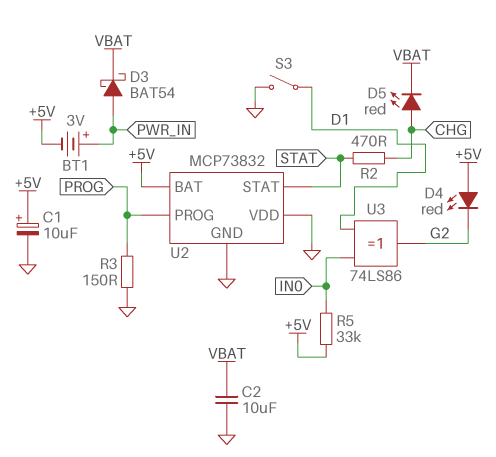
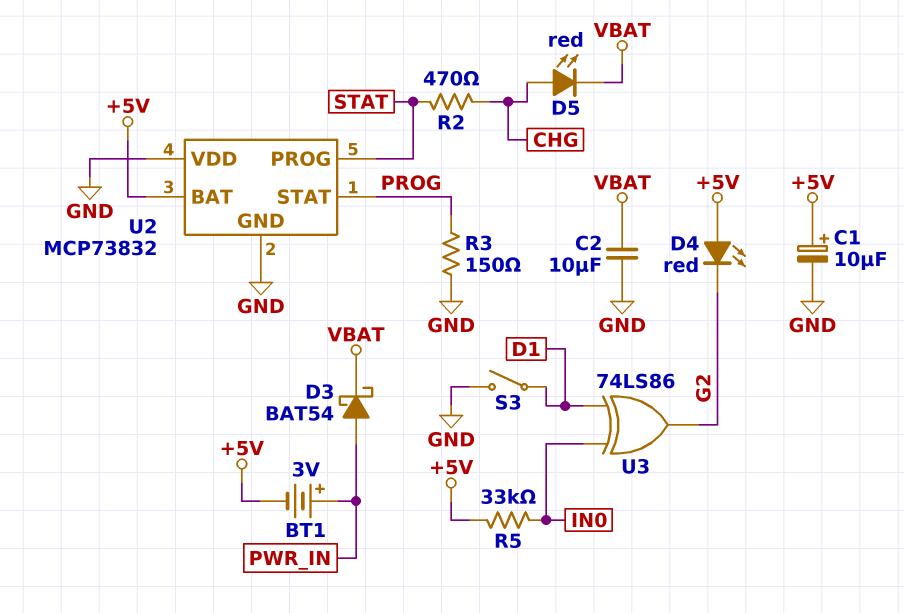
U2 pin PROG: PROG -> STAT
U2 pin STAT: STAT -> PROG

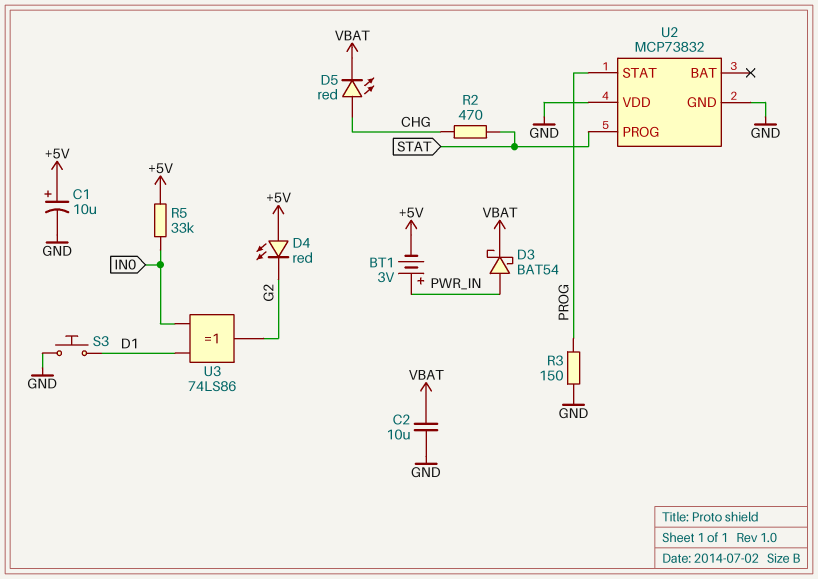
S3: switch (D1, GND) -> button (D1, GND)
U2 pin BAT: +5V -> none

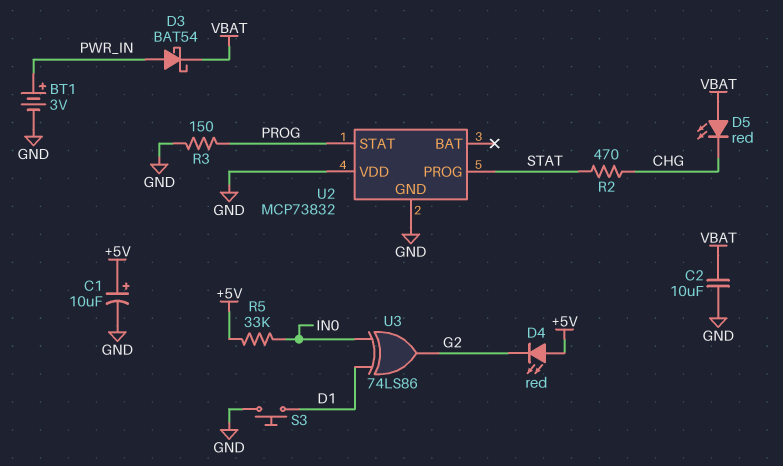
BT1: 3V (plus PWR_IN, minus +5V) -> 3V (plus PWR_IN, minus GND)
D5: LED red (A CHG, K VBAT) -> LED red (A VBAT, K CHG)

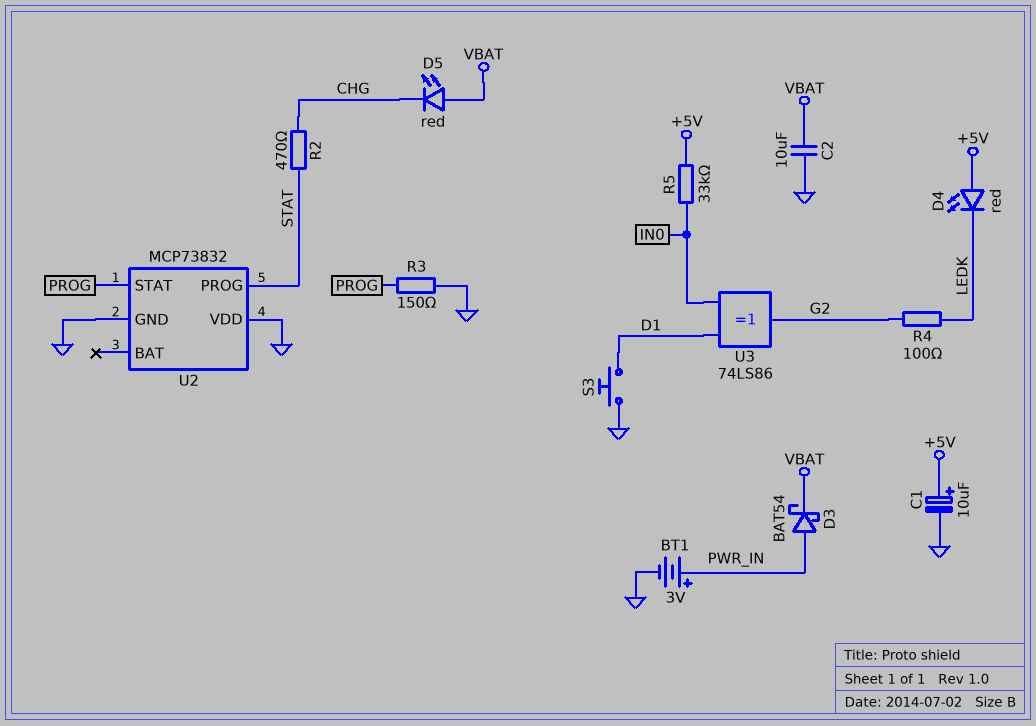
D4: LED red (A +5V, K G2) -> LED red (A +5V, K LEDK)
R4: none -> 100 (G2, LEDK)

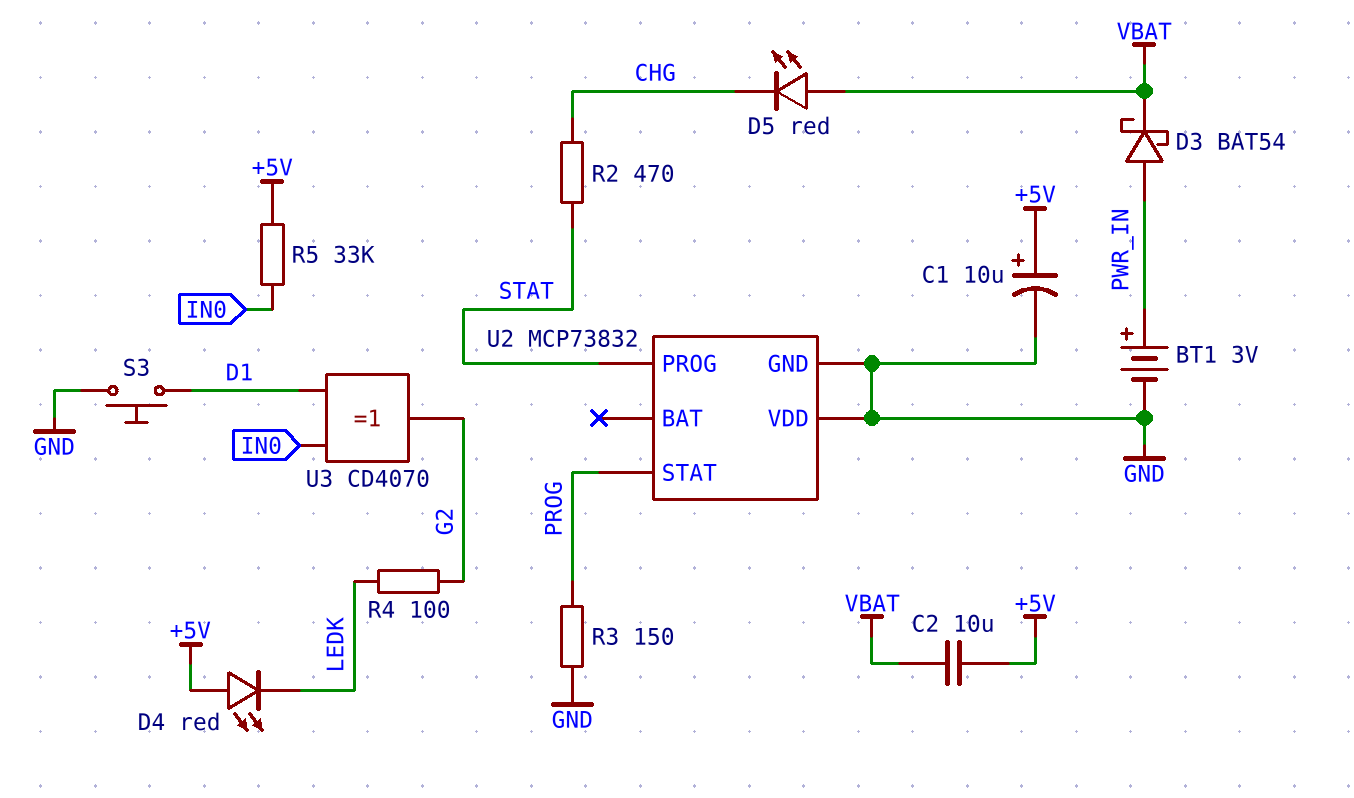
C2: 10uF (GND, VBAT) -> 10uF (+5V, VBAT)
U3: XOR 74LS86 (in D1, in IN0, out G2) -> XOR CD4070 (in D1, in IN0, out G2)

